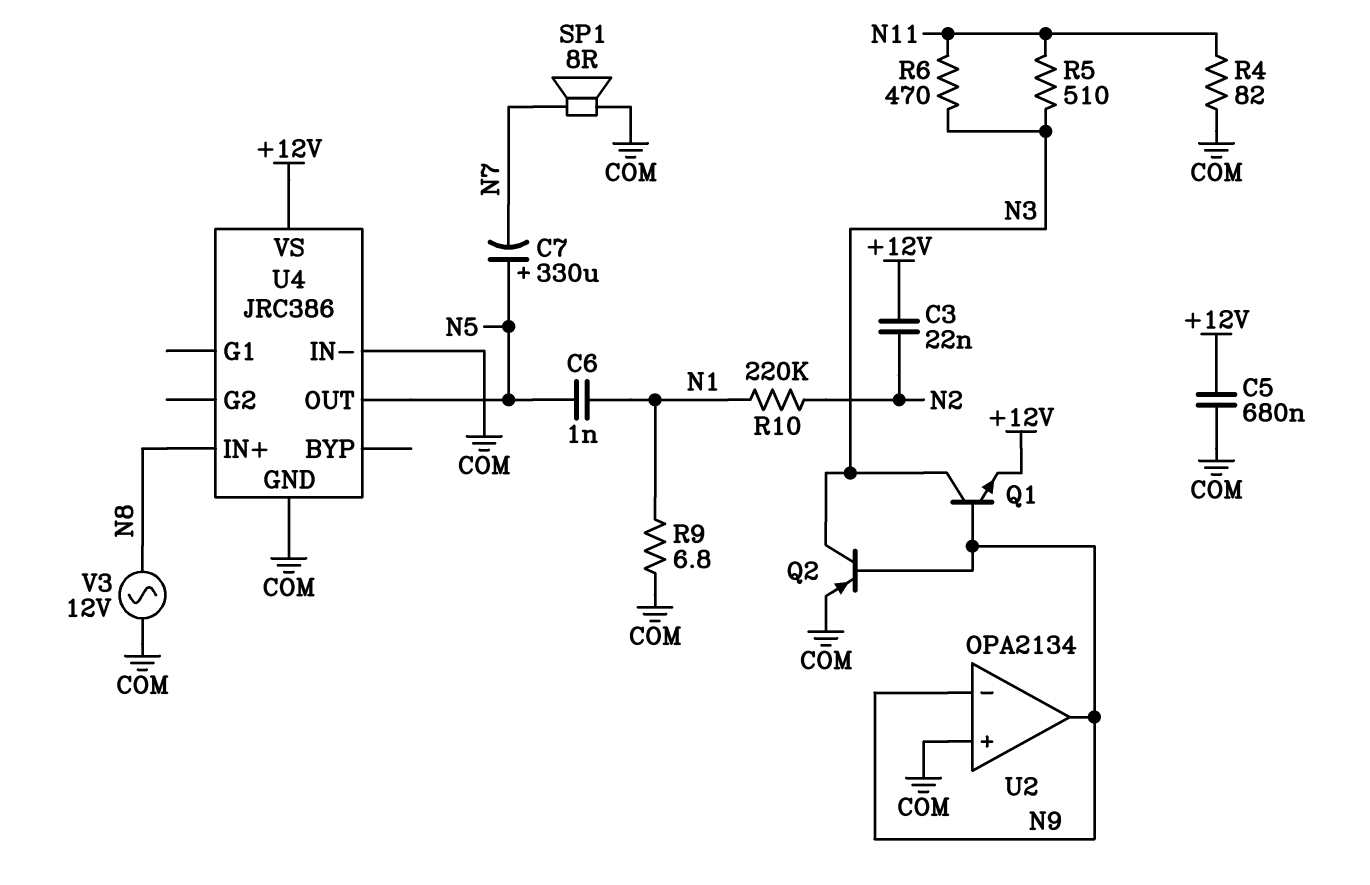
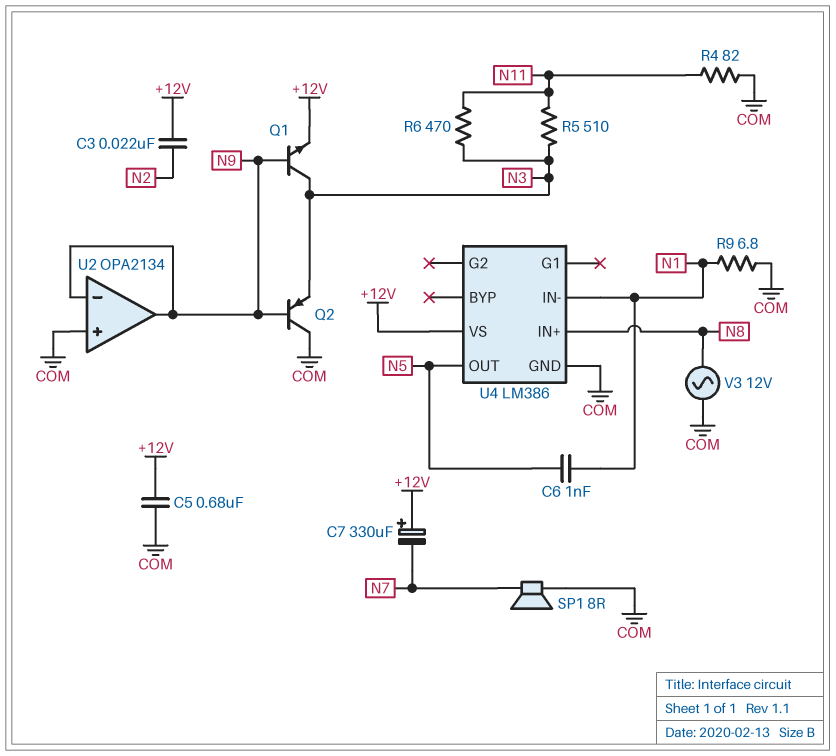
C7: 330uF (plus N5, minus N7) -> 330uF (plus +12V, minus N7)
Q2: PNP (B N9, C N3, E COM) -> PNP (B N9, C COM, E N3)
R10: 220k (N1, N2) -> none
U4: JRC386 -> LM386
U4 pin IN-: COM -> N1

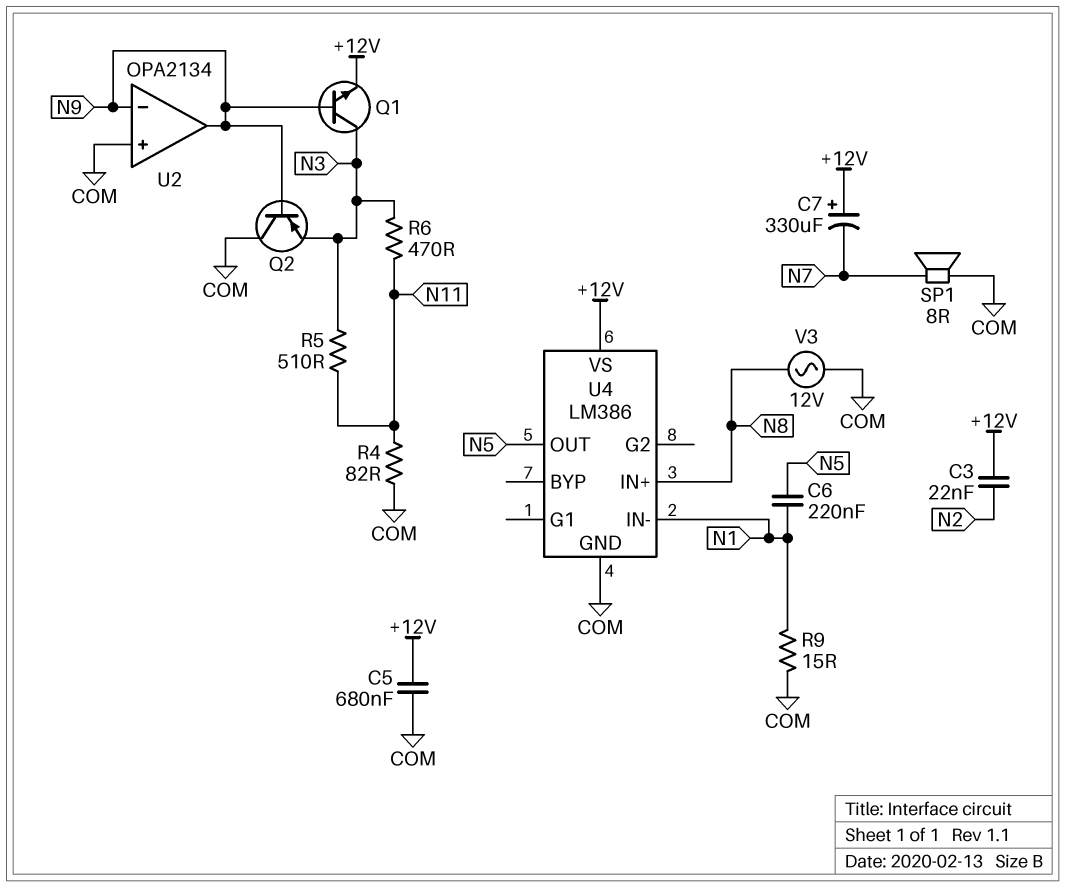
C6: 1nF (N1, N5) -> 220nF (N1, N5)
R9: 6.8 (COM, N1) -> 15 (COM, N1)

